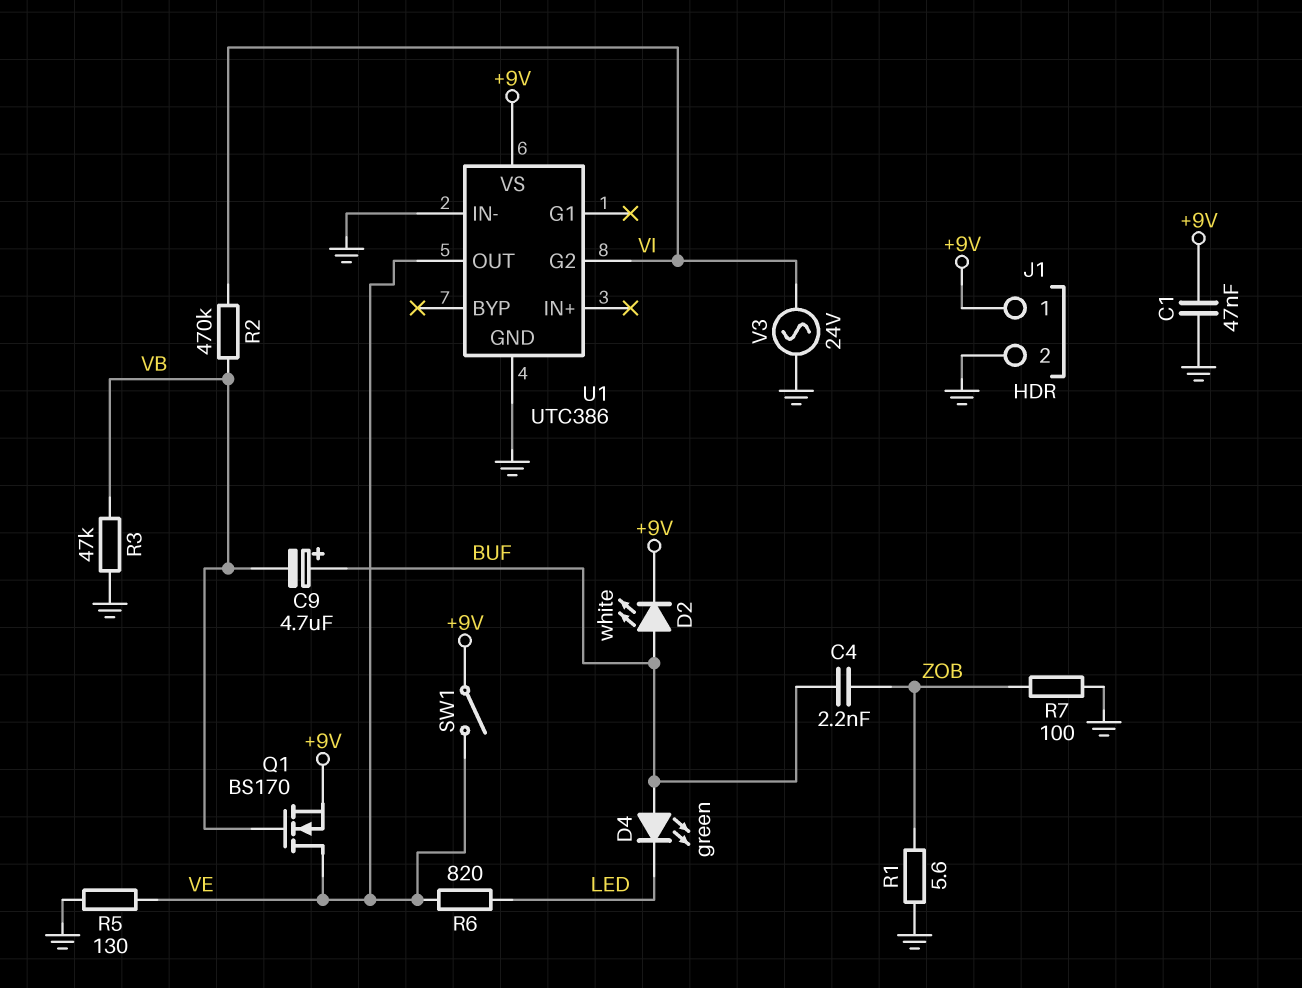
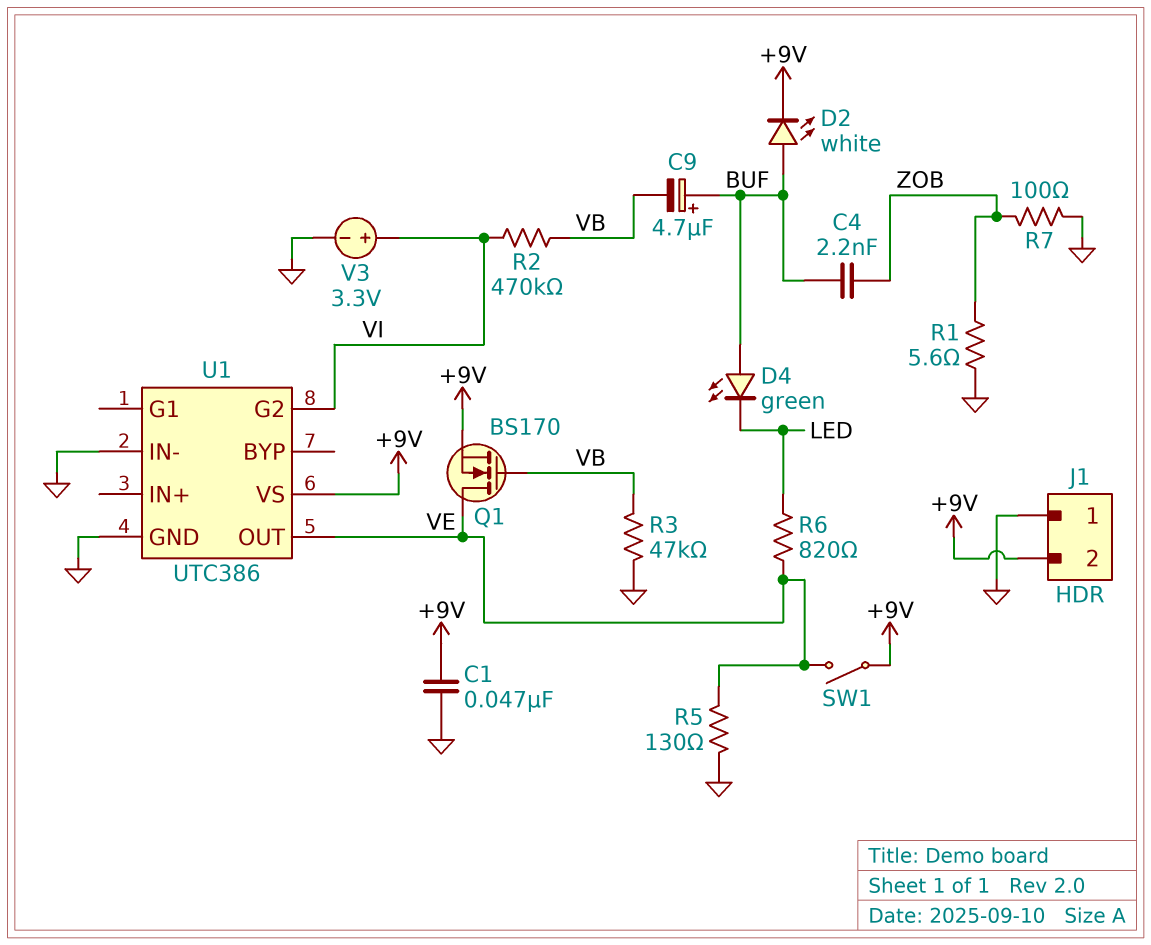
J1 pin 1: +9V -> GND
J1 pin 2: GND -> +9V
V3: AC 24V (GND, VI) -> 3.3V (plus VI, minus GND)

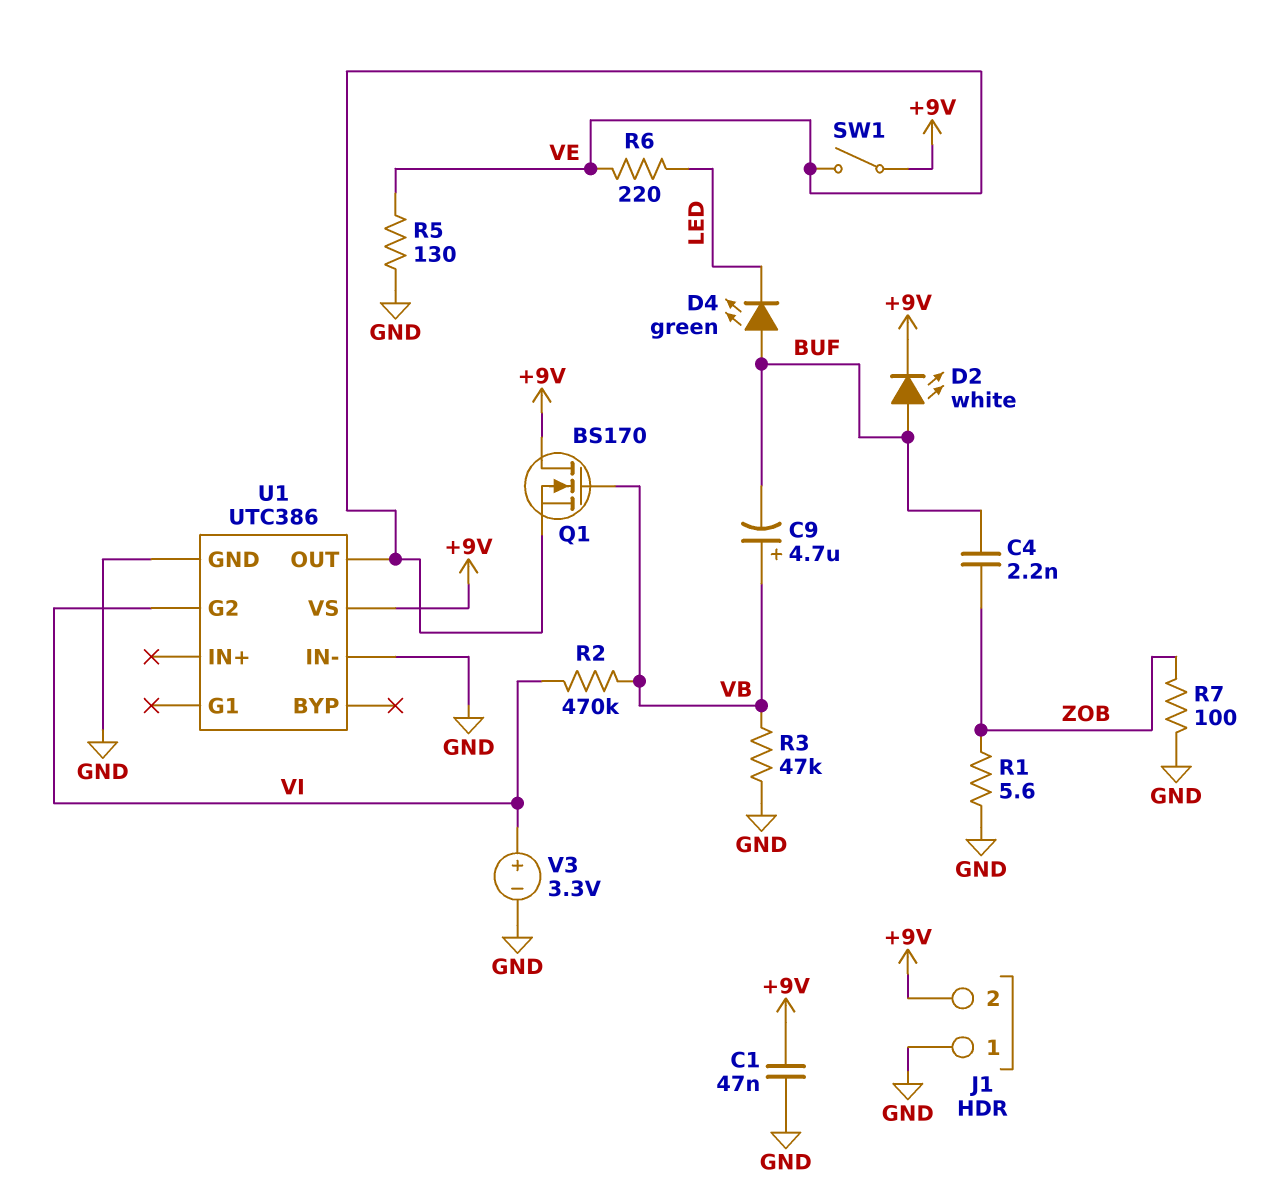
C9: 4.7uF (plus BUF, minus VB) -> 4.7uF (plus VB, minus BUF)
Q1: NMOS BS170 (G VB, D VE, S +9V) -> NMOS BS170 (G VB, D +9V, S VE)
R6: 820 (LED, VE) -> 220 (LED, VE)

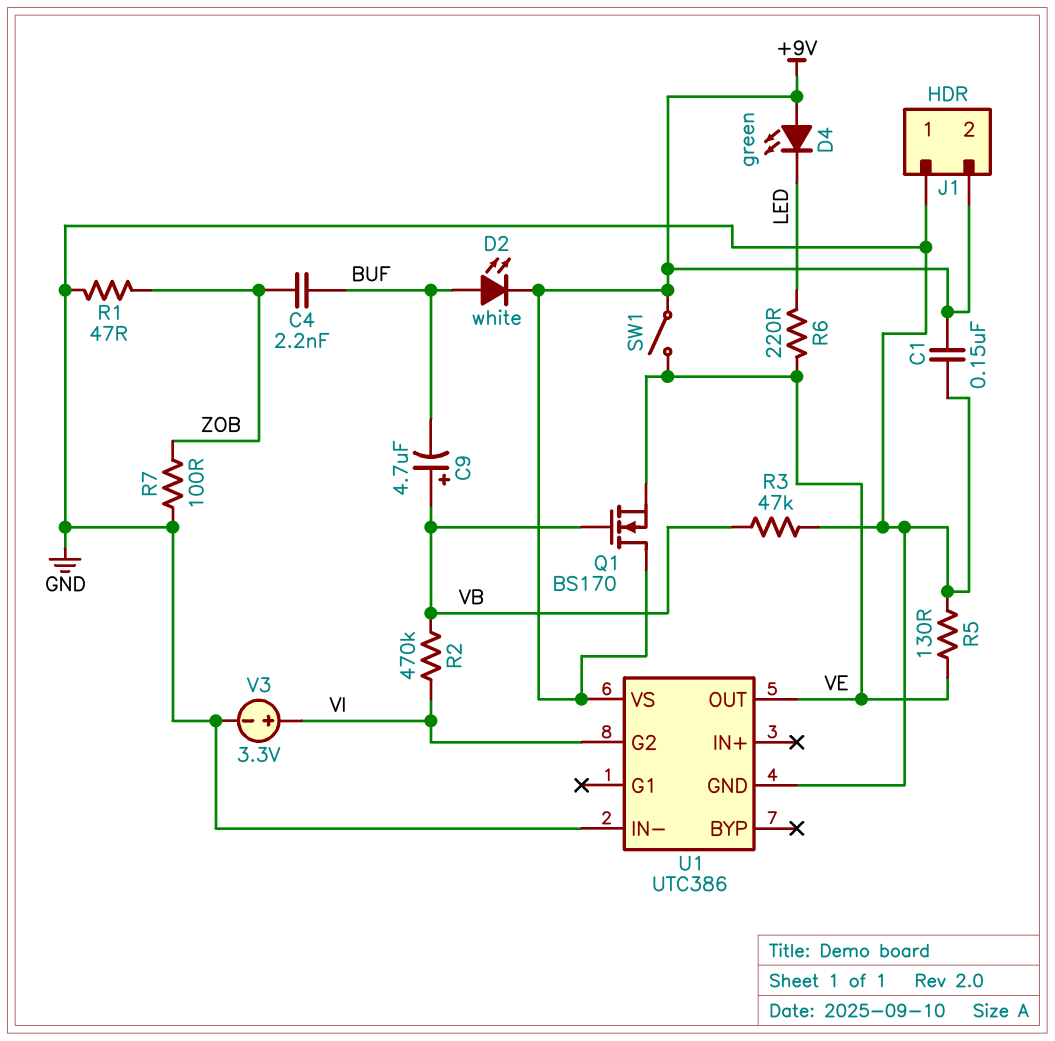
C1: 47nF (+9V, GND) -> 150nF (+9V, GND)
D4: LED green (A BUF, K LED) -> LED green (A +9V, K LED)
R1: 5.6 (GND, ZOB) -> 47 (GND, ZOB)

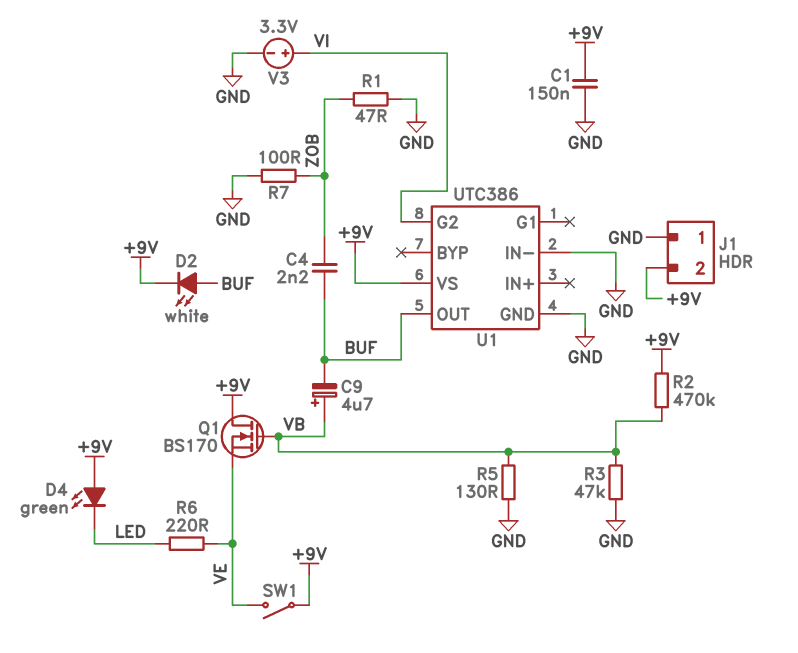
R2: 470k (VB, VI) -> 470k (+9V, VB)
R5: 130 (GND, VE) -> 130 (GND, VB)
U1 pin OUT: VE -> BUF

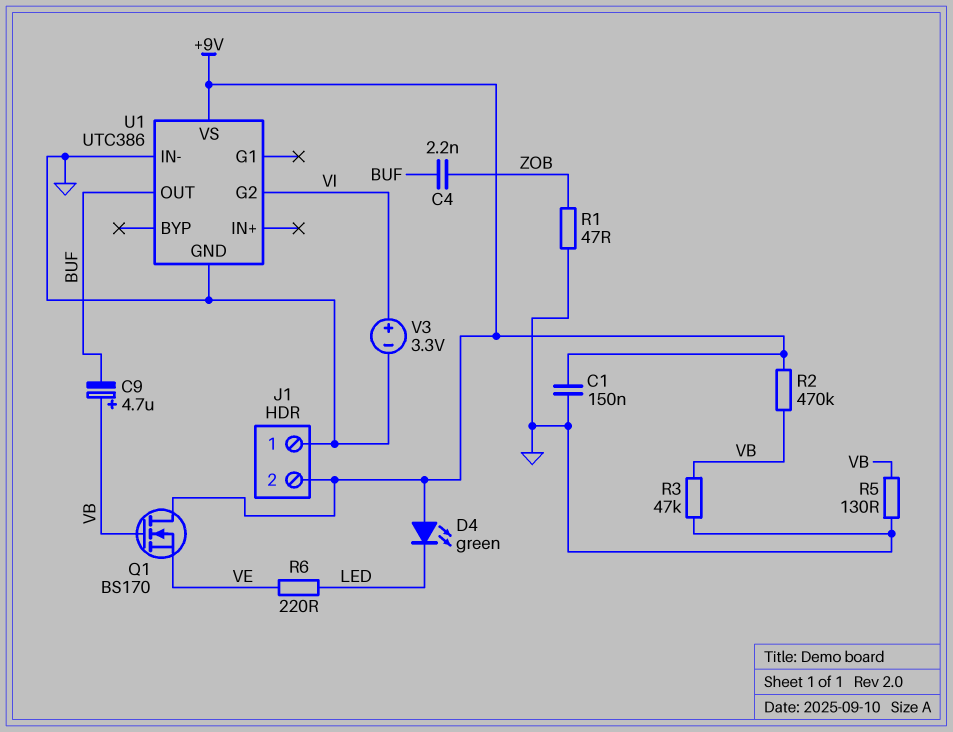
D2: LED white (A BUF, K +9V) -> none
R7: 100 (GND, ZOB) -> none
SW1: switch (+9V, VE) -> none

